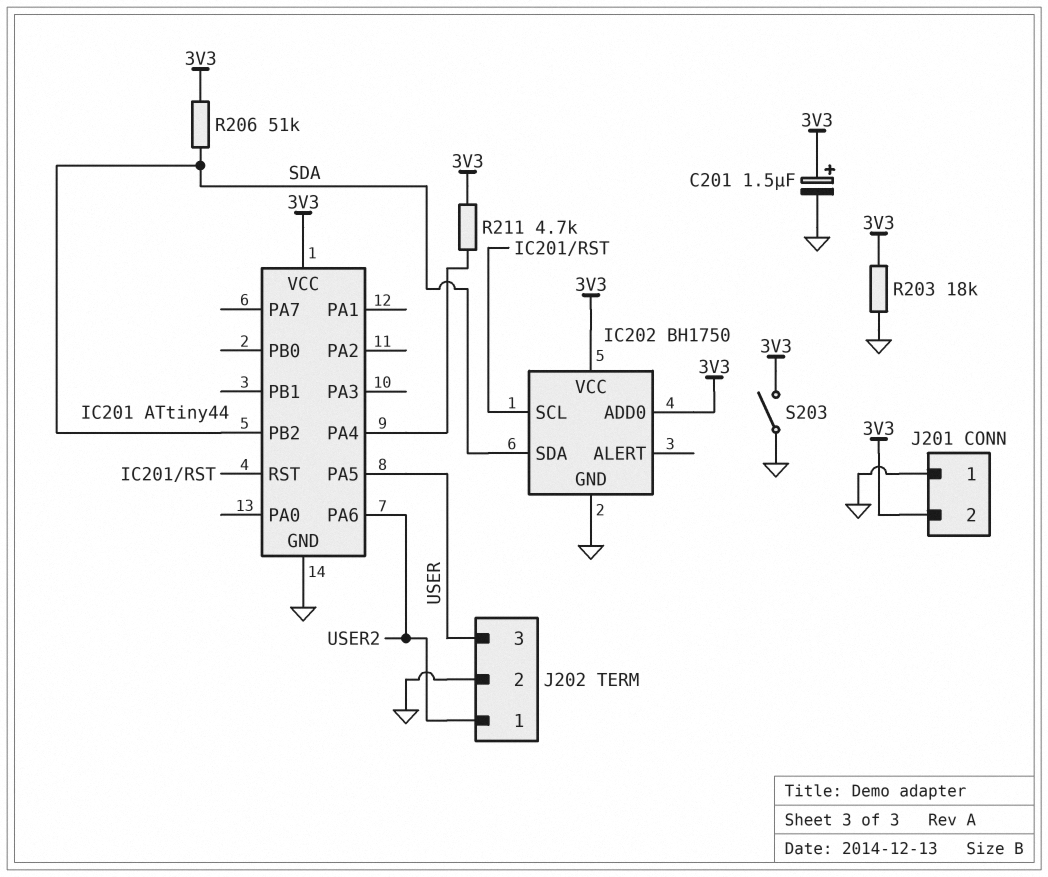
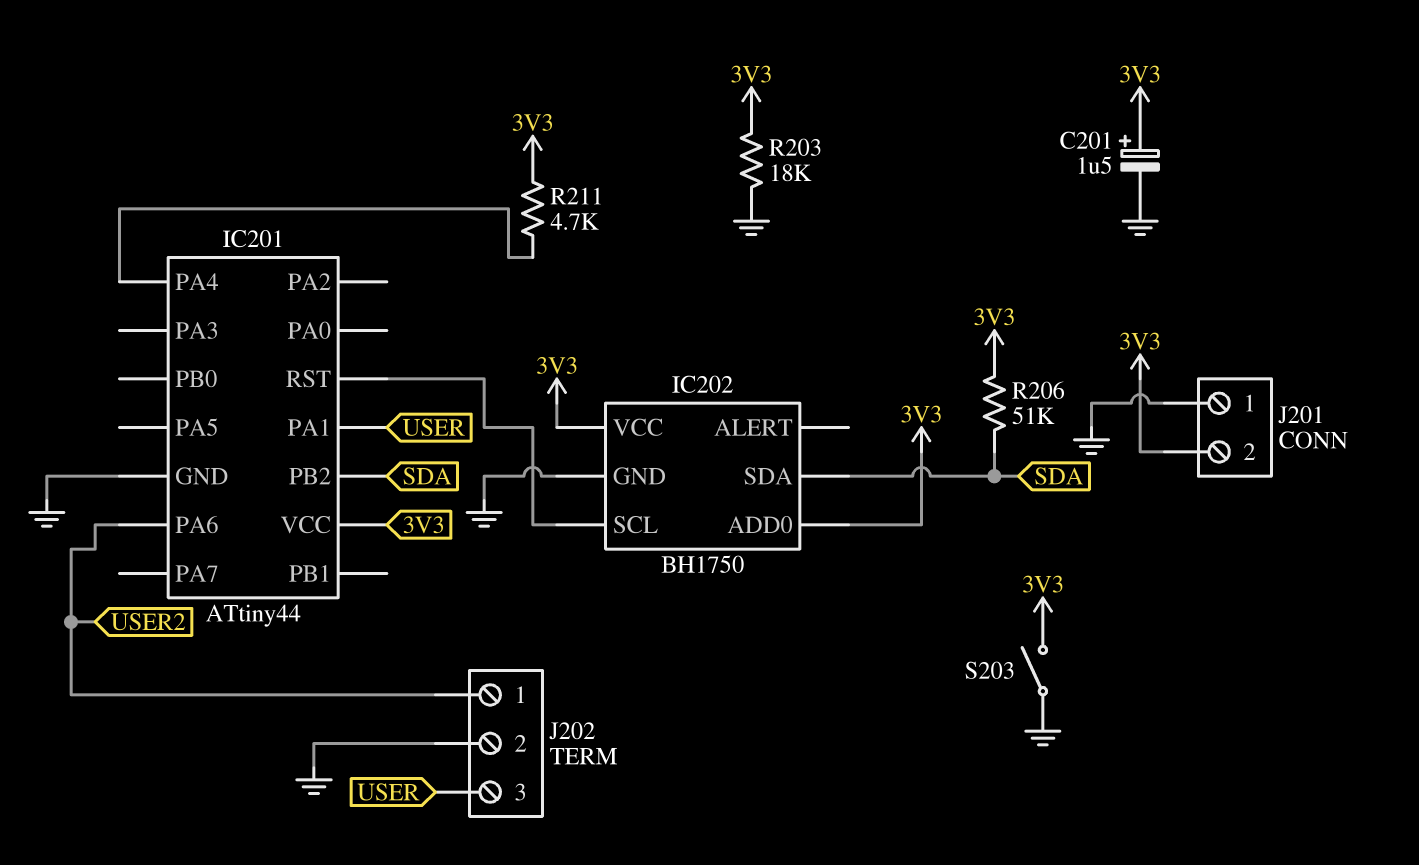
IC201 pin PA1: none -> USER
IC201 pin PA5: USER -> none

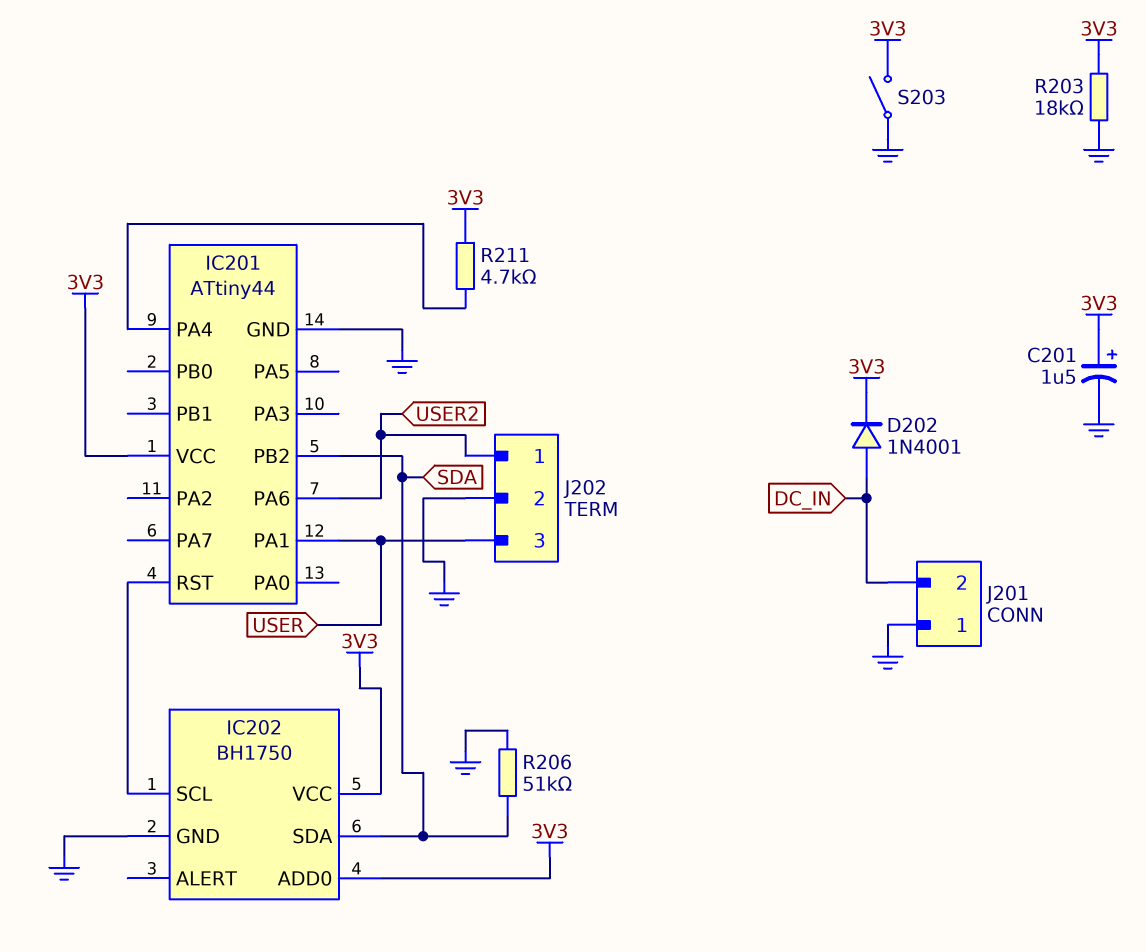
D202: none -> diode 1N4001 (A DC_IN, K 3V3)
J201 pin 2: 3V3 -> DC_IN
R206: 51k (3V3, SDA) -> 51k (GND, SDA)

